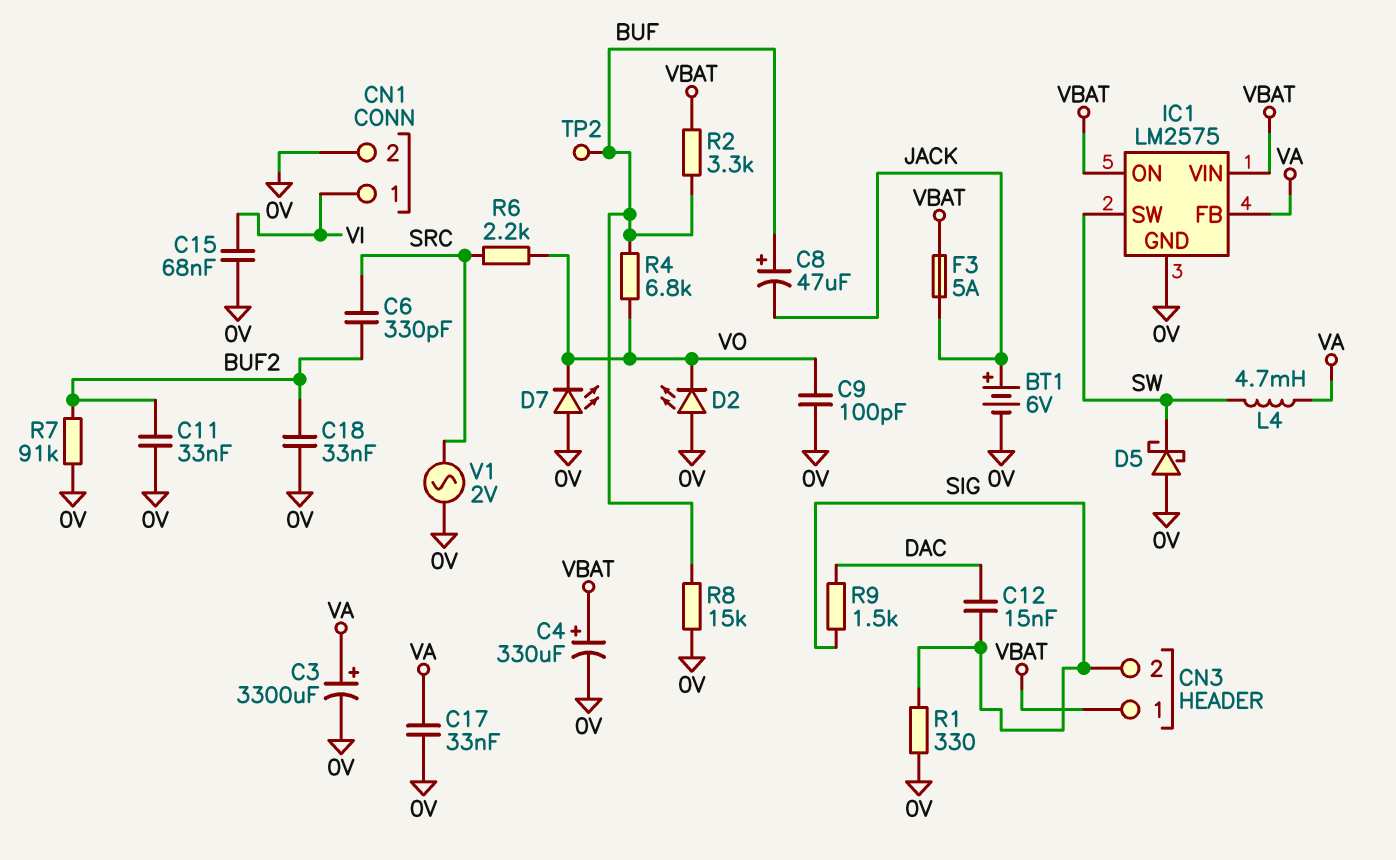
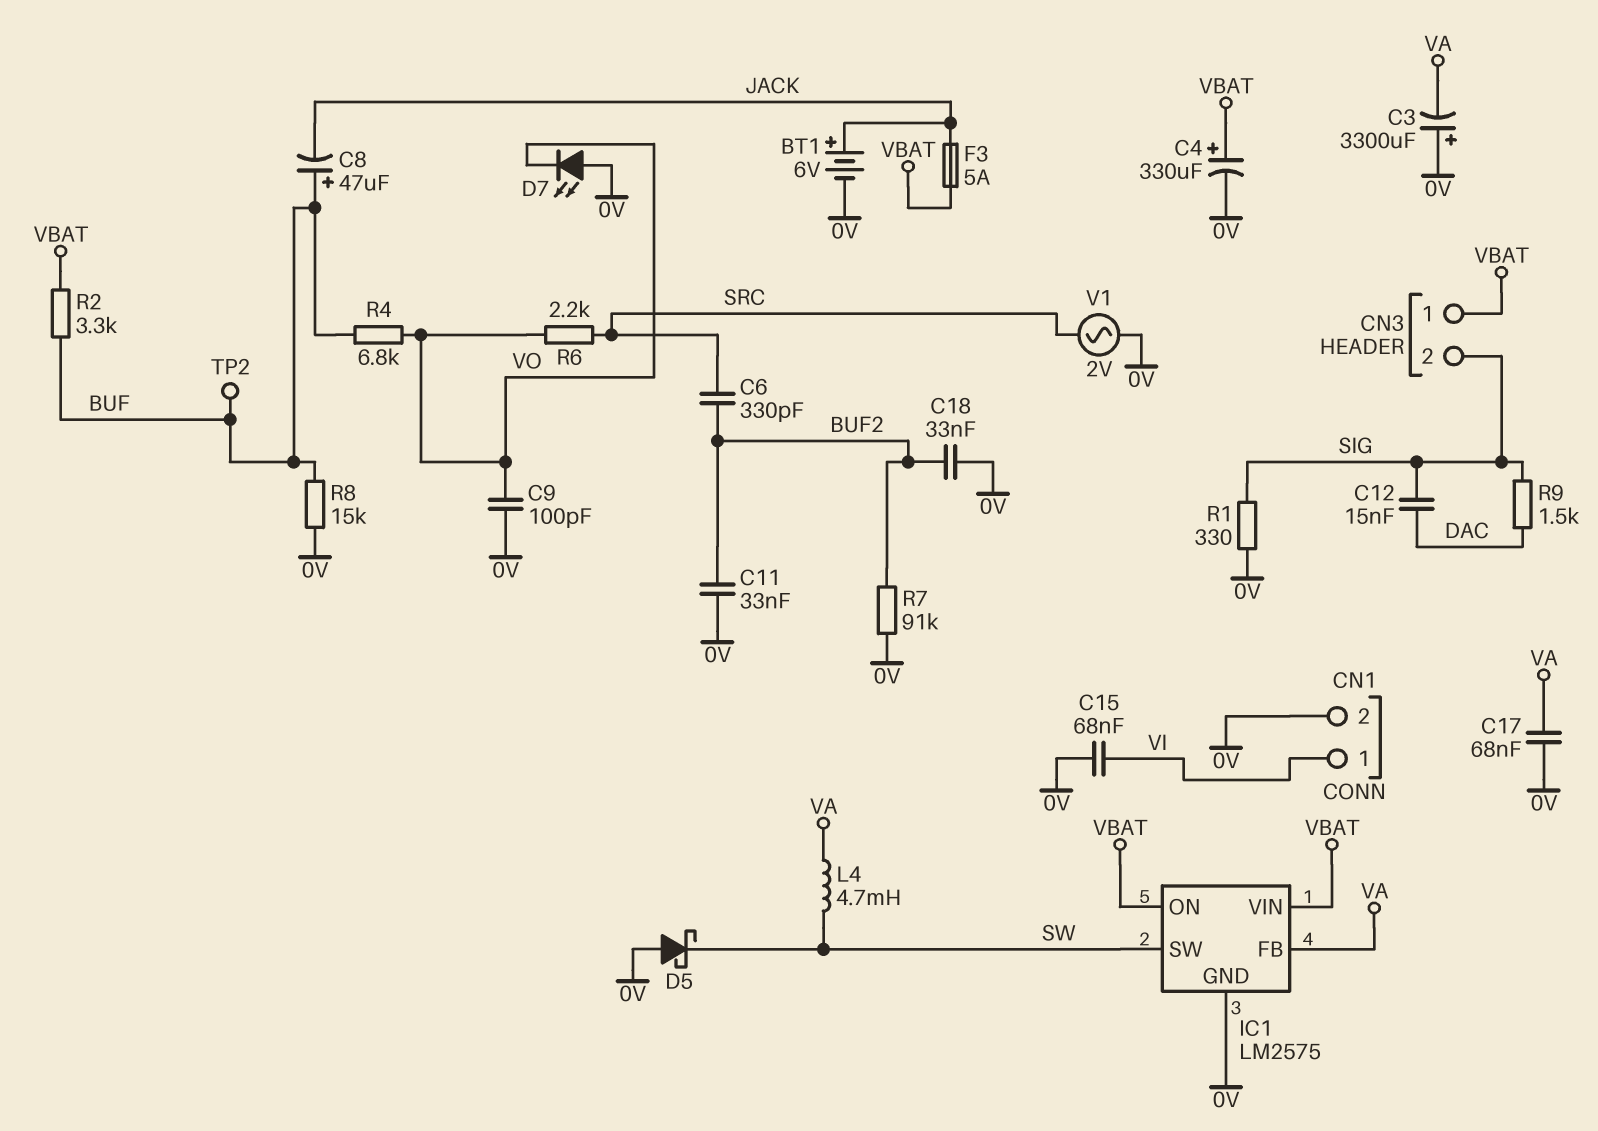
C3: 3300uF (plus VA, minus 0V) -> 3300uF (plus 0V, minus VA)
C17: 33nF (0V, VA) -> 68nF (0V, VA)
D2: LED (A 0V, K VO) -> none

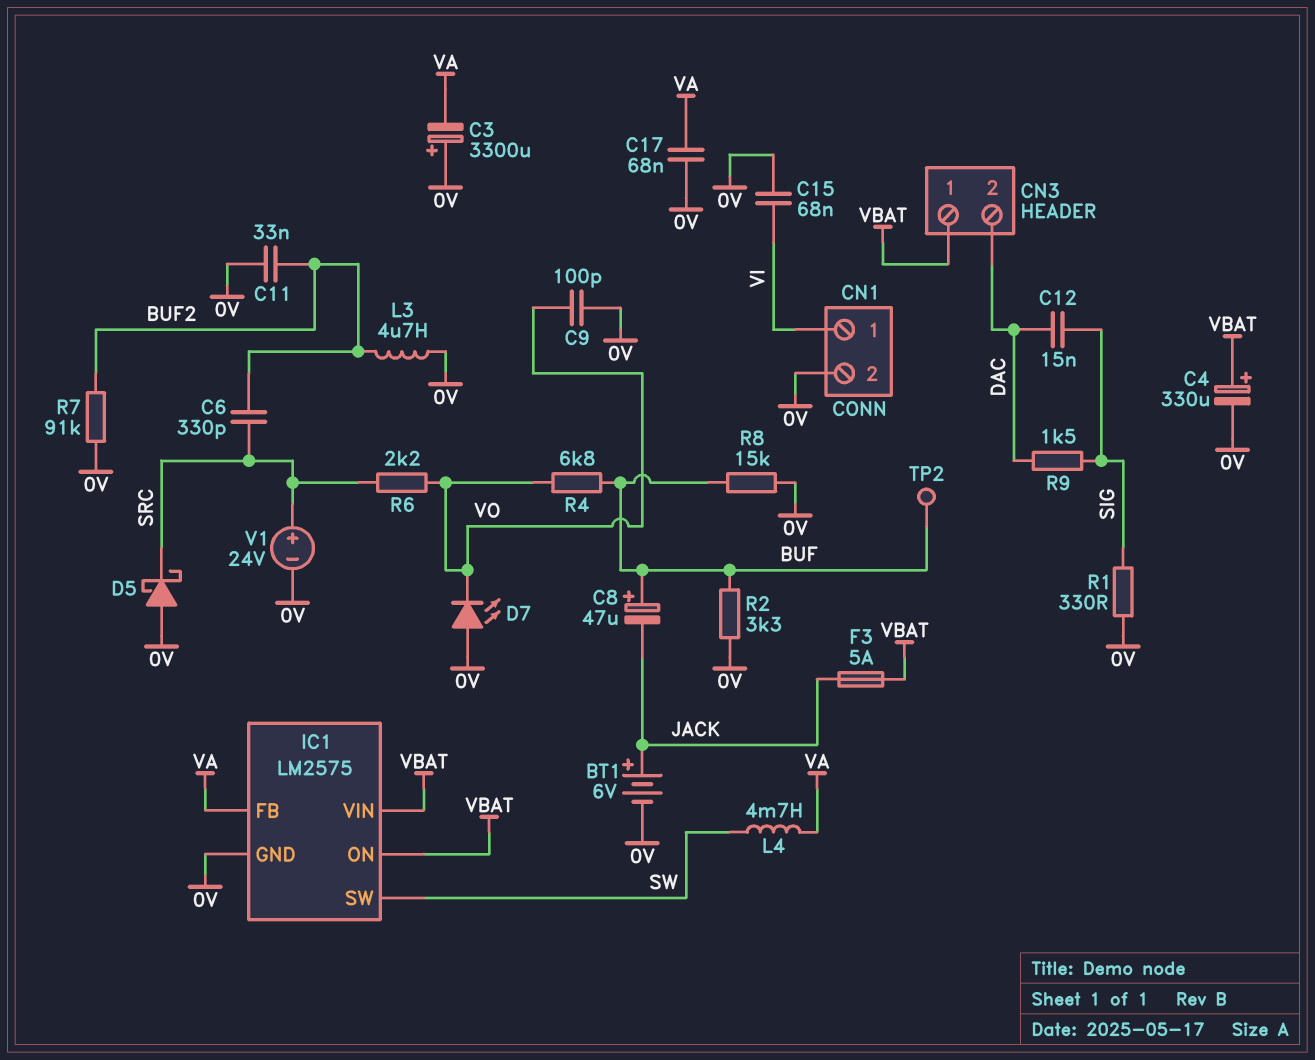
C18: 33nF (0V, BUF2) -> none
CN3 pin 2: SIG -> DAC
D5: schottky (A 0V, K SW) -> schottky (A 0V, K SRC)
L3: none -> 4.7uH (0V, BUF2)
R2: 3.3k (BUF, VBAT) -> 3.3k (0V, BUF)
V1: AC 2V (0V, SRC) -> 24V (plus SRC, minus 0V)

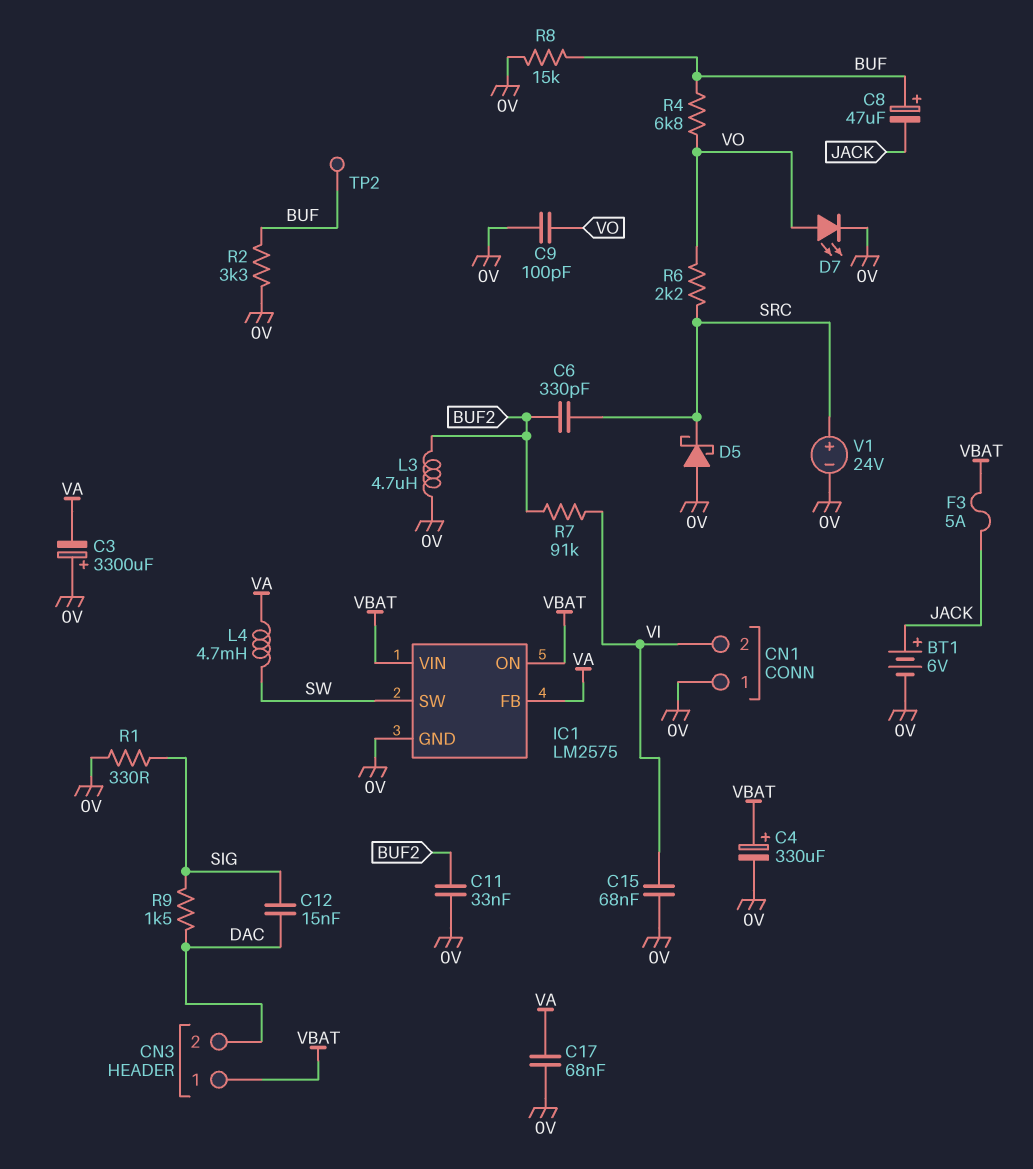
CN1 pin 1: VI -> 0V
CN1 pin 2: 0V -> VI
D7: LED (A 0V, K VO) -> LED (A VO, K 0V)
R7: 91k (0V, BUF2) -> 91k (BUF2, VI)

